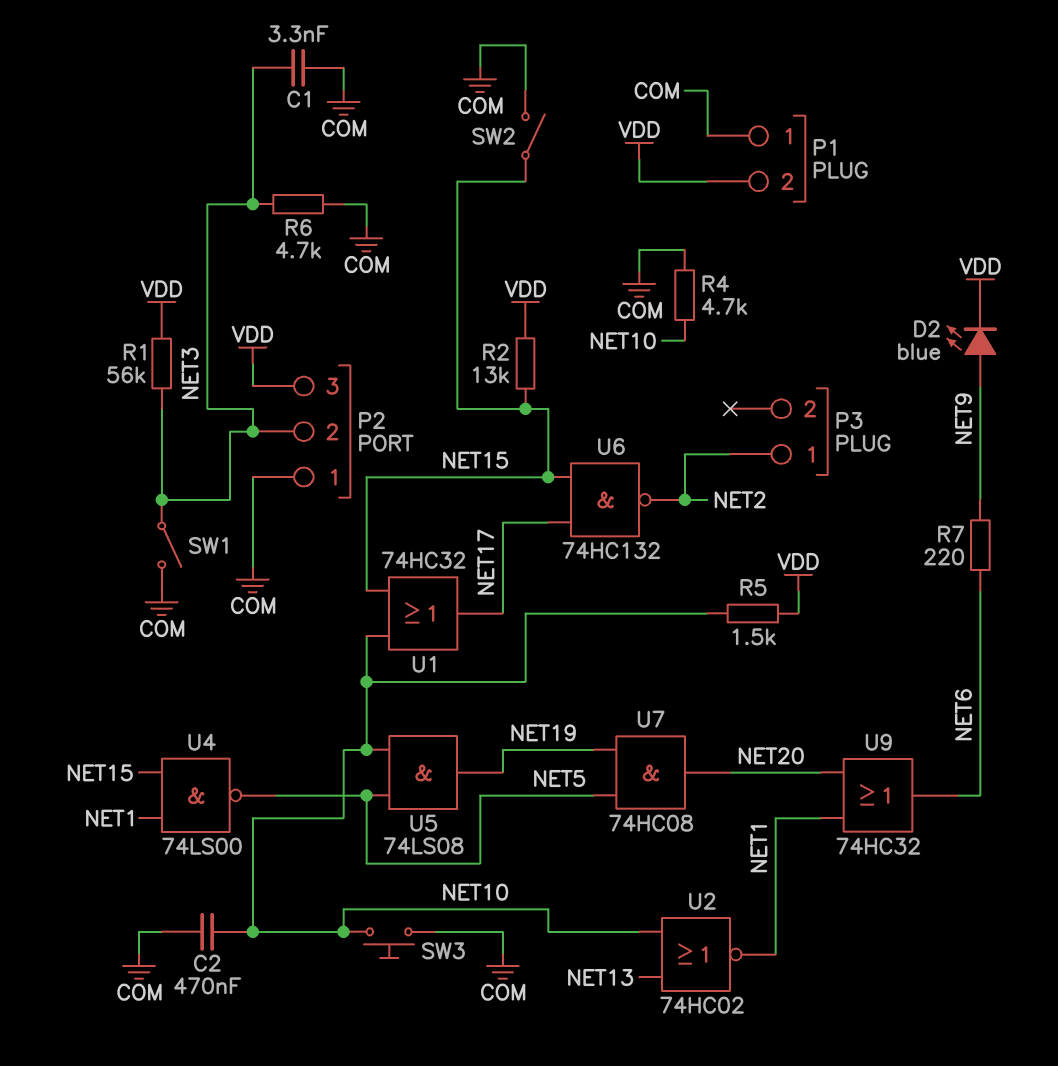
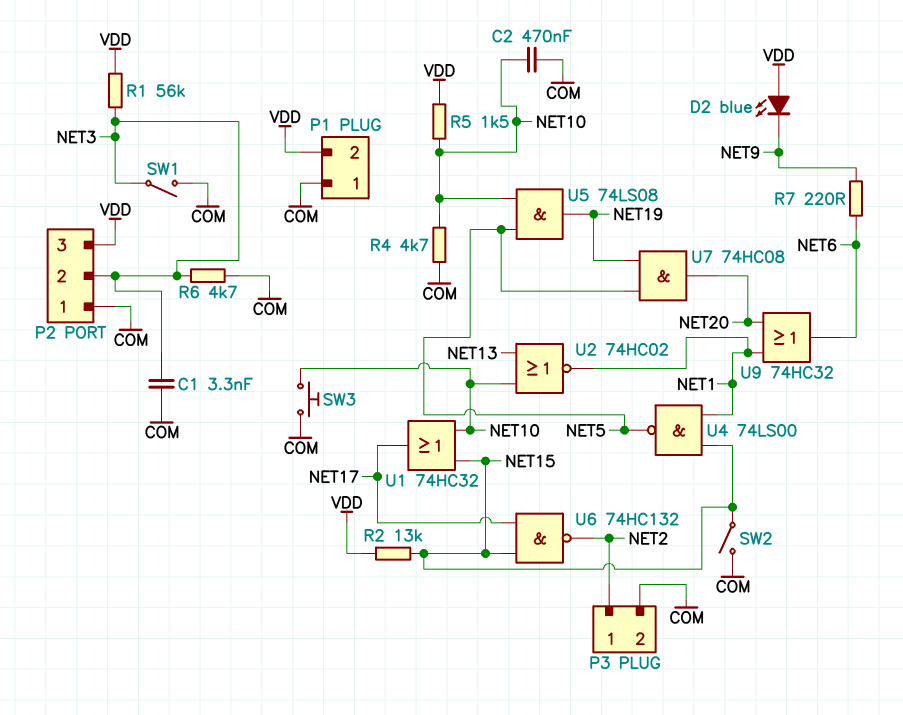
D2: LED blue (A NET9, K VDD) -> LED blue (A VDD, K NET9)
P3 pin 2: none -> COM

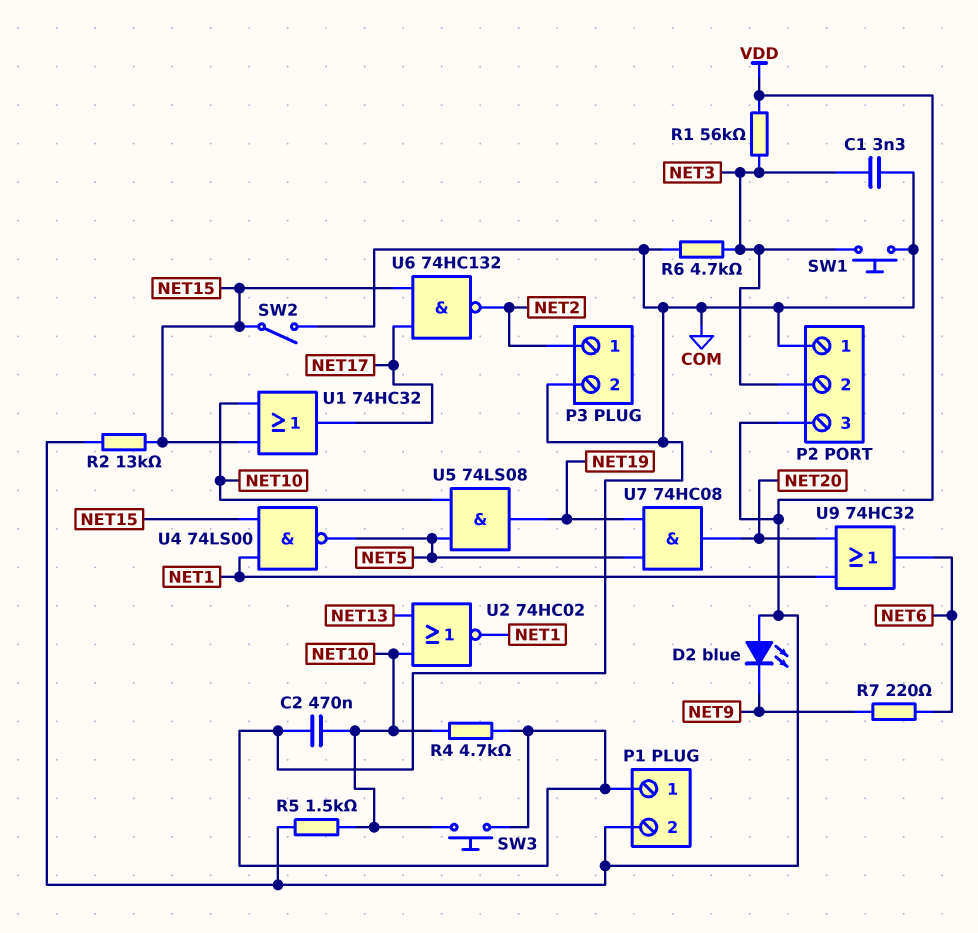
SW1: switch (COM, NET3) -> button (COM, NET3)

